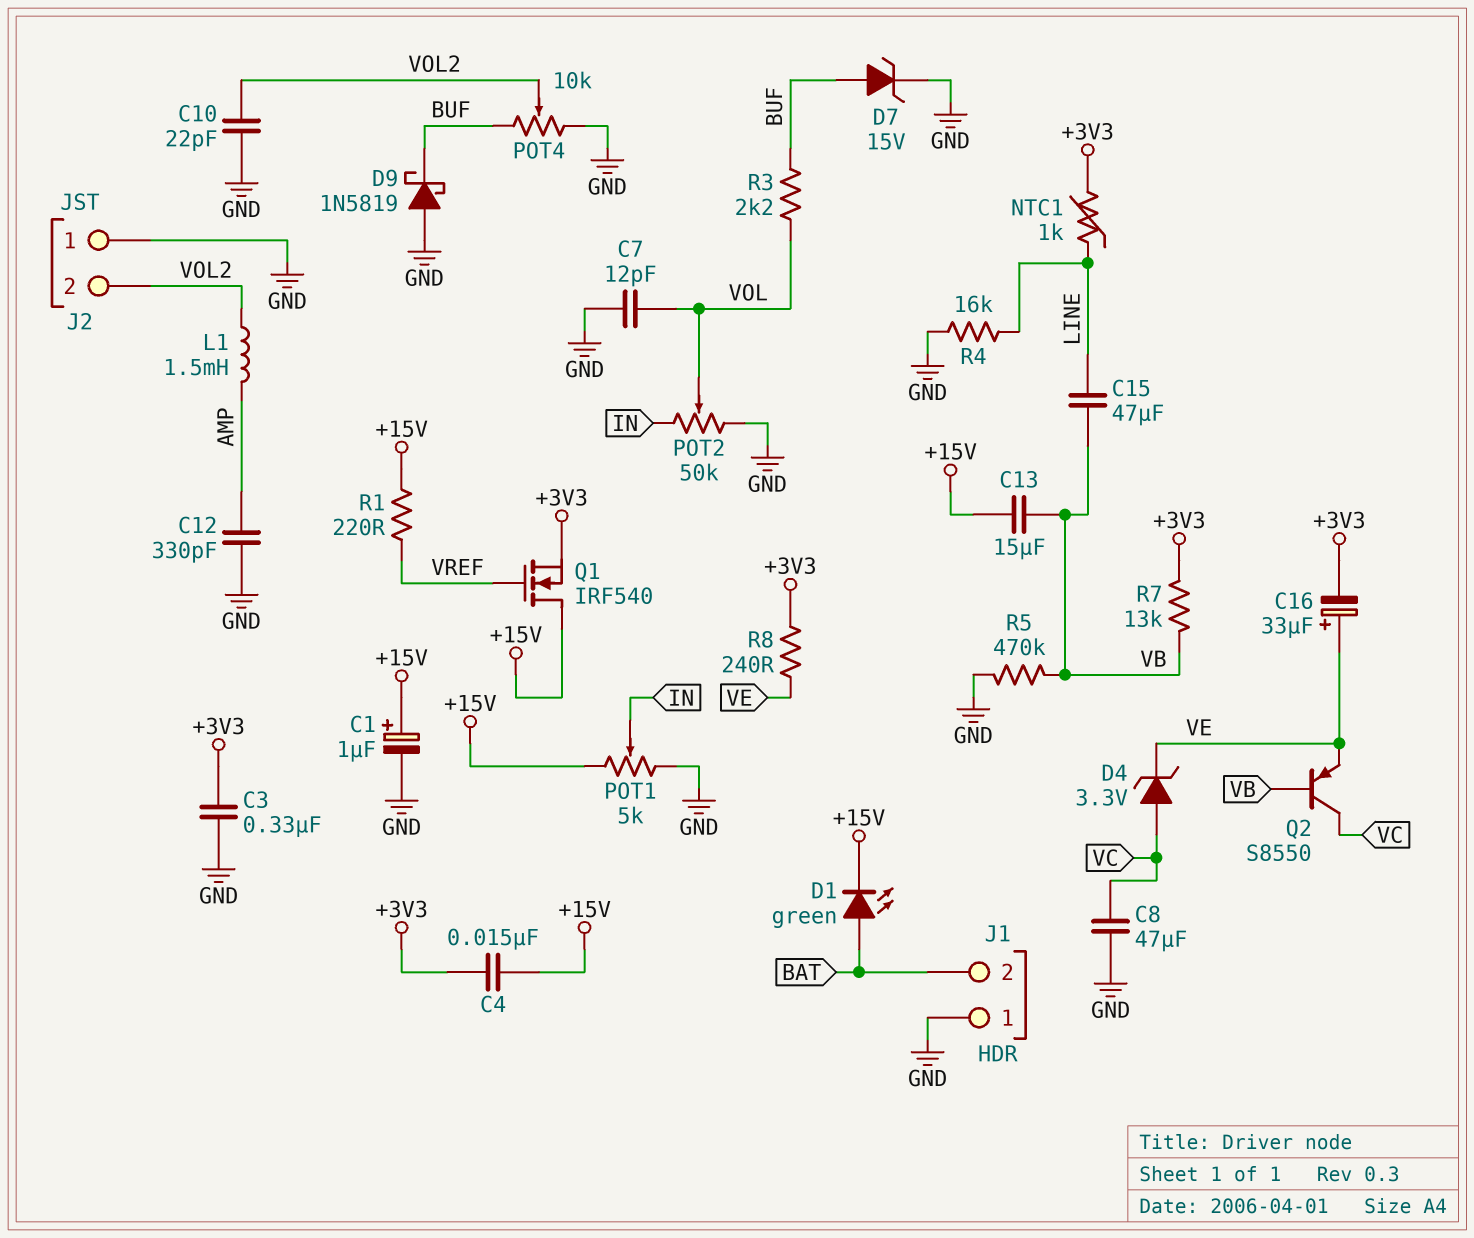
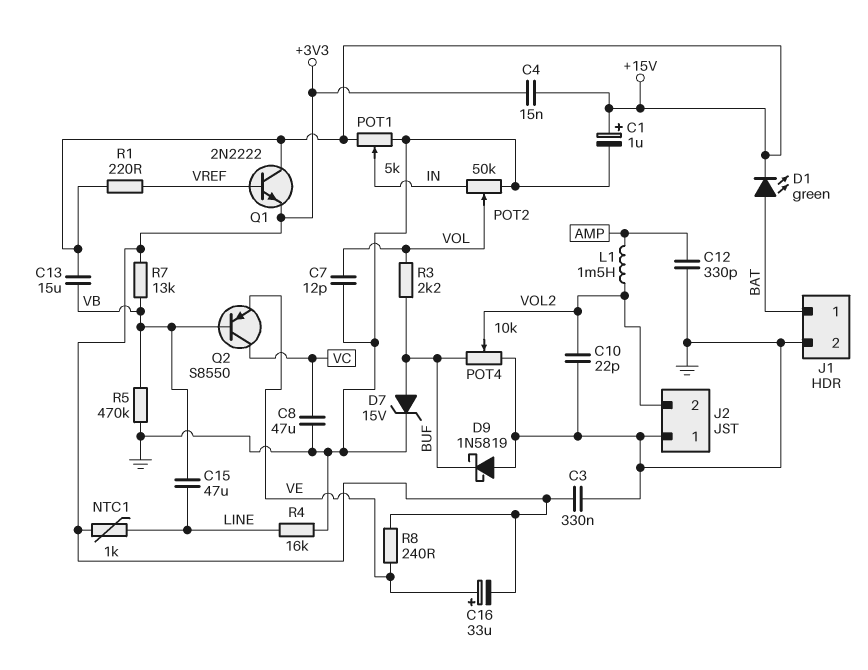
D4: zener 3.3V (A VC, K VE) -> none
J1 pin 1: GND -> BAT
J1 pin 2: BAT -> GND
Q1: NMOS IRF540 (G VREF, D +15V, S +3V3) -> NPN 2N2222 (B VREF, C +15V, E +3V3)

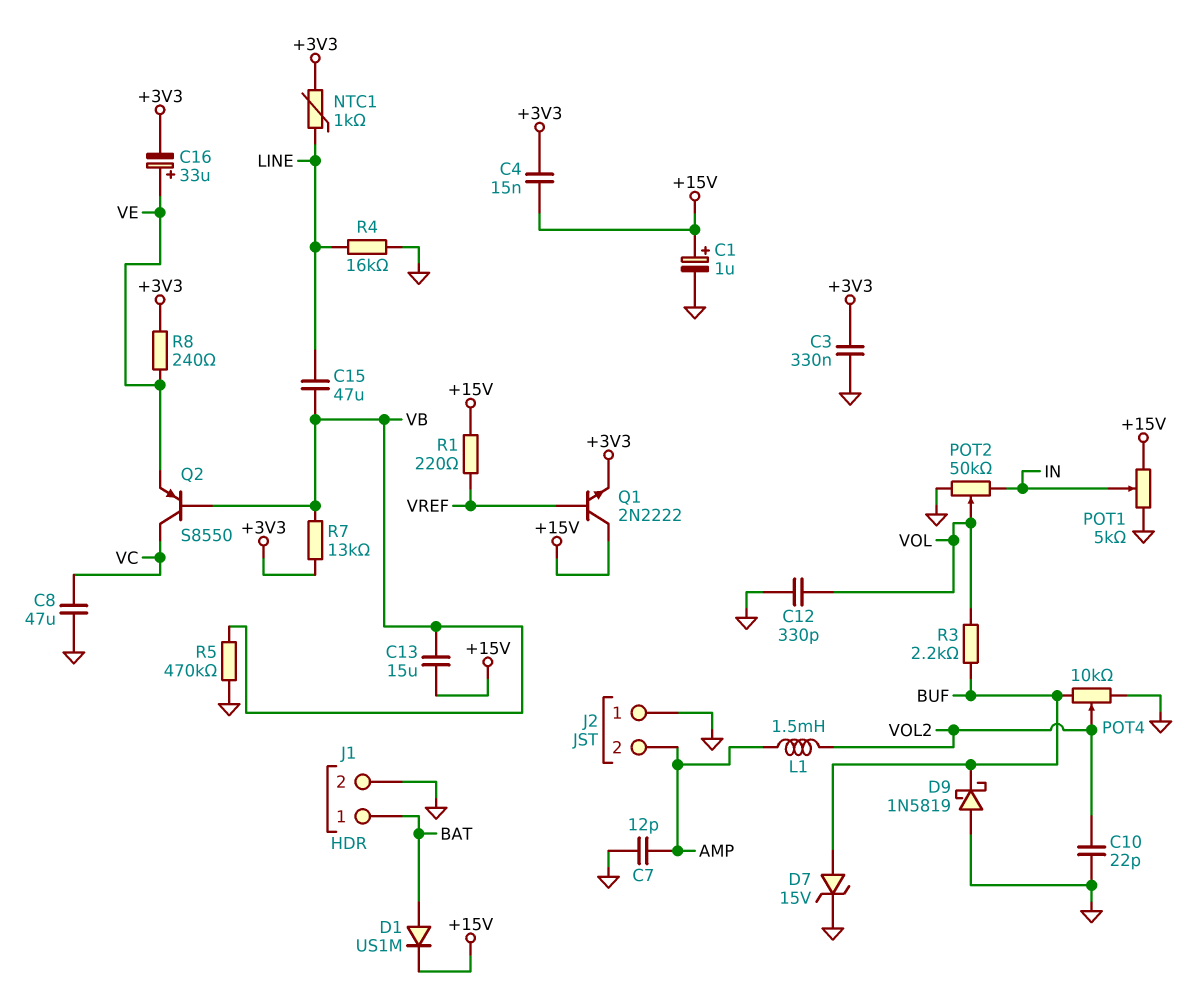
C7: 12pF (GND, VOL) -> 12pF (AMP, GND)
C12: 330pF (AMP, GND) -> 330pF (GND, VOL)
D1: LED green (A BAT, K +15V) -> diode US1M (A BAT, K +15V)
J2 pin 2: VOL2 -> AMP

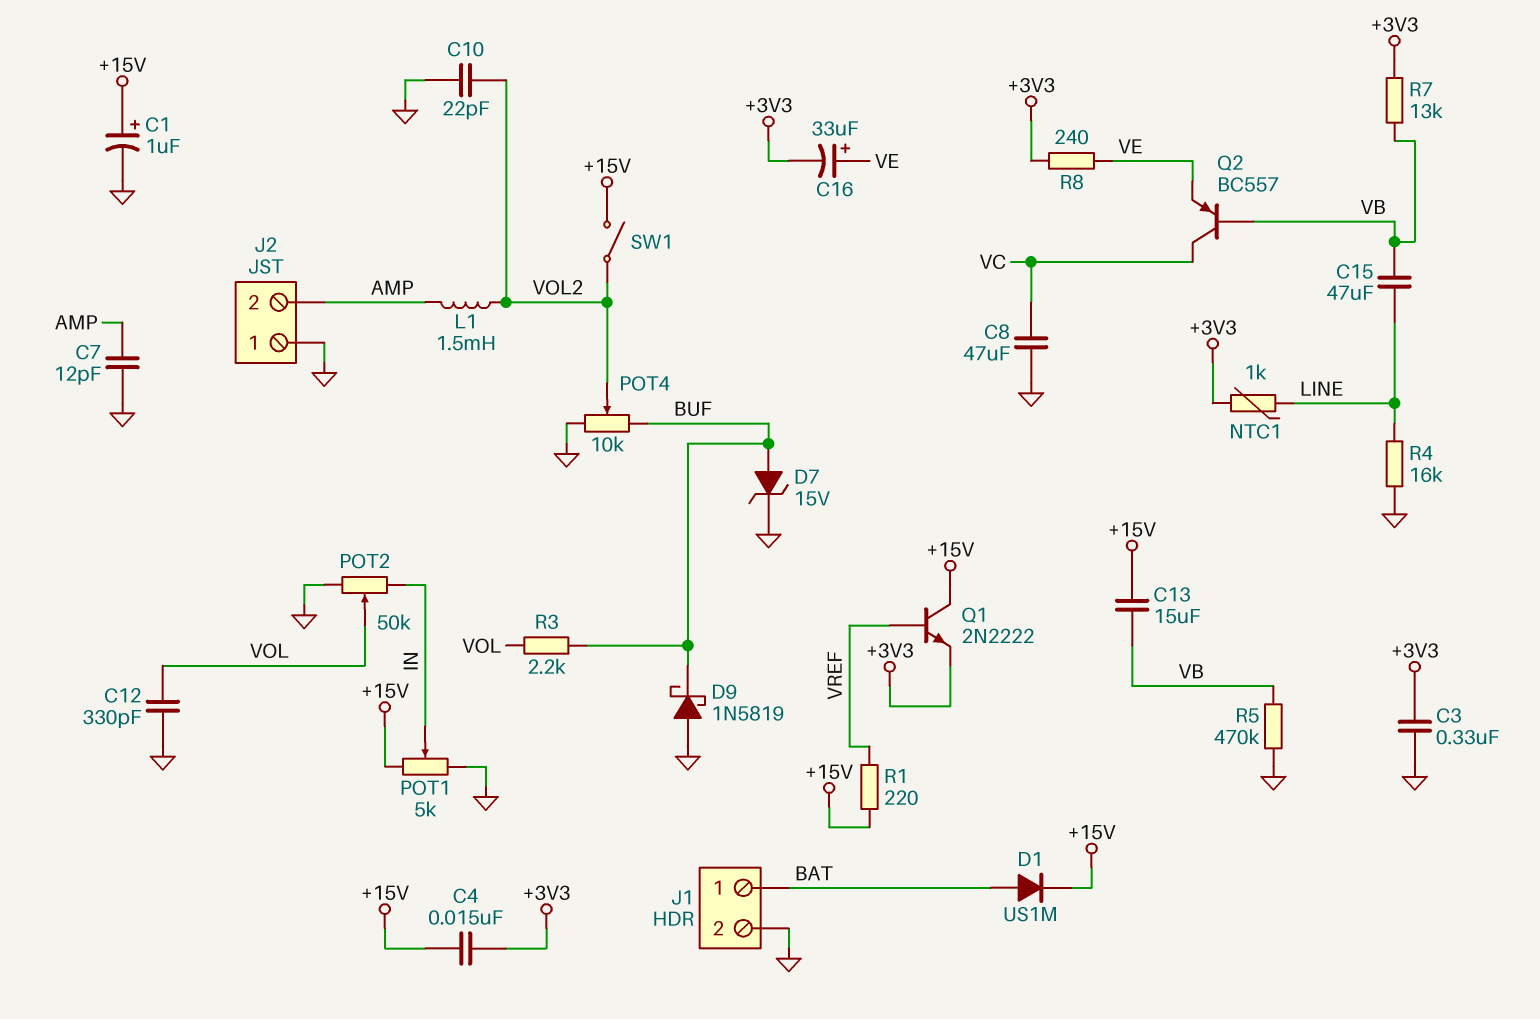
Q2: PNP S8550 (B VB, C VC, E VE) -> PNP BC557 (B VB, C VC, E VE)
SW1: none -> switch (+15V, VOL2)

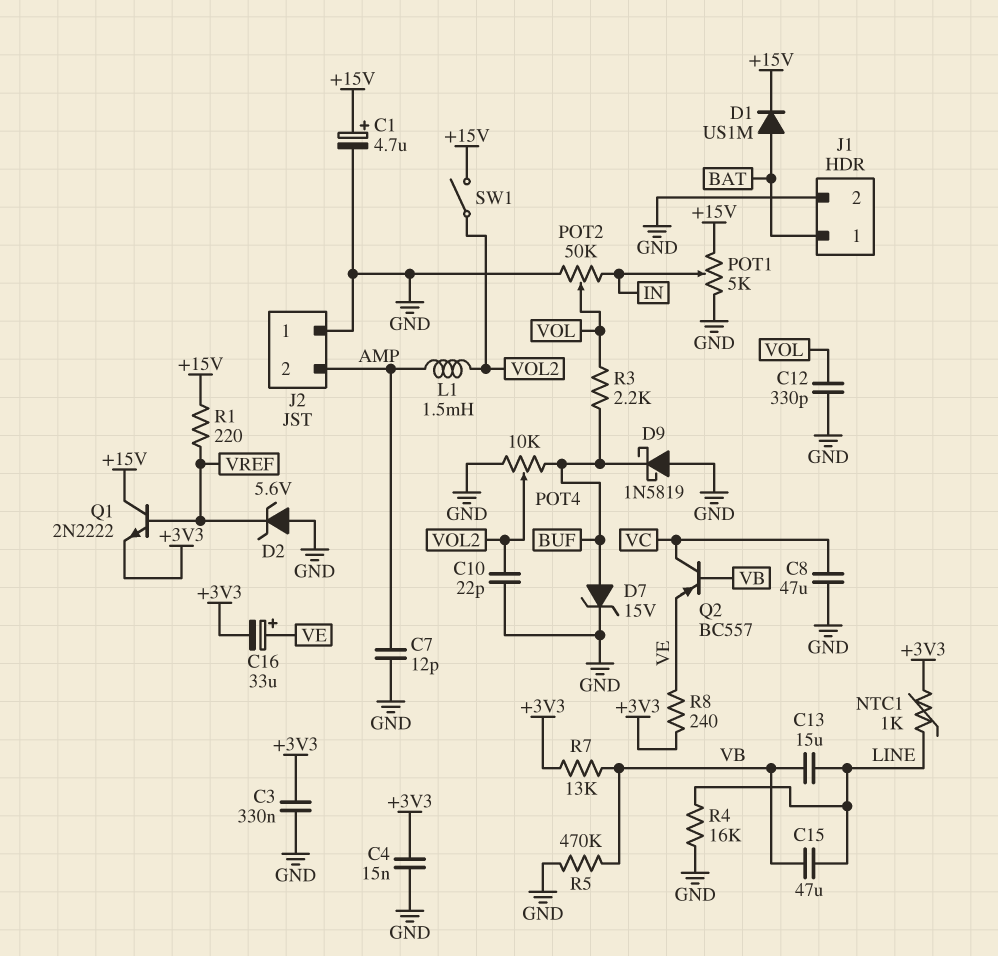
C1: 1uF (plus +15V, minus GND) -> 4.7uF (plus +15V, minus GND)
C4: 15nF (+3V3, +15V) -> 15nF (+3V3, GND)
C13: 15uF (+15V, VB) -> 15uF (LINE, VB)
D2: none -> zener 5.6V (A GND, K VREF)

